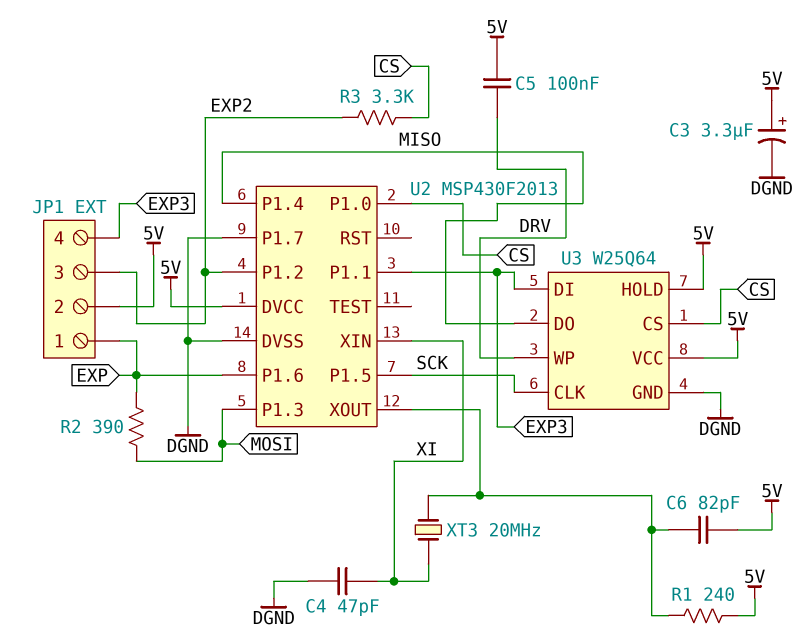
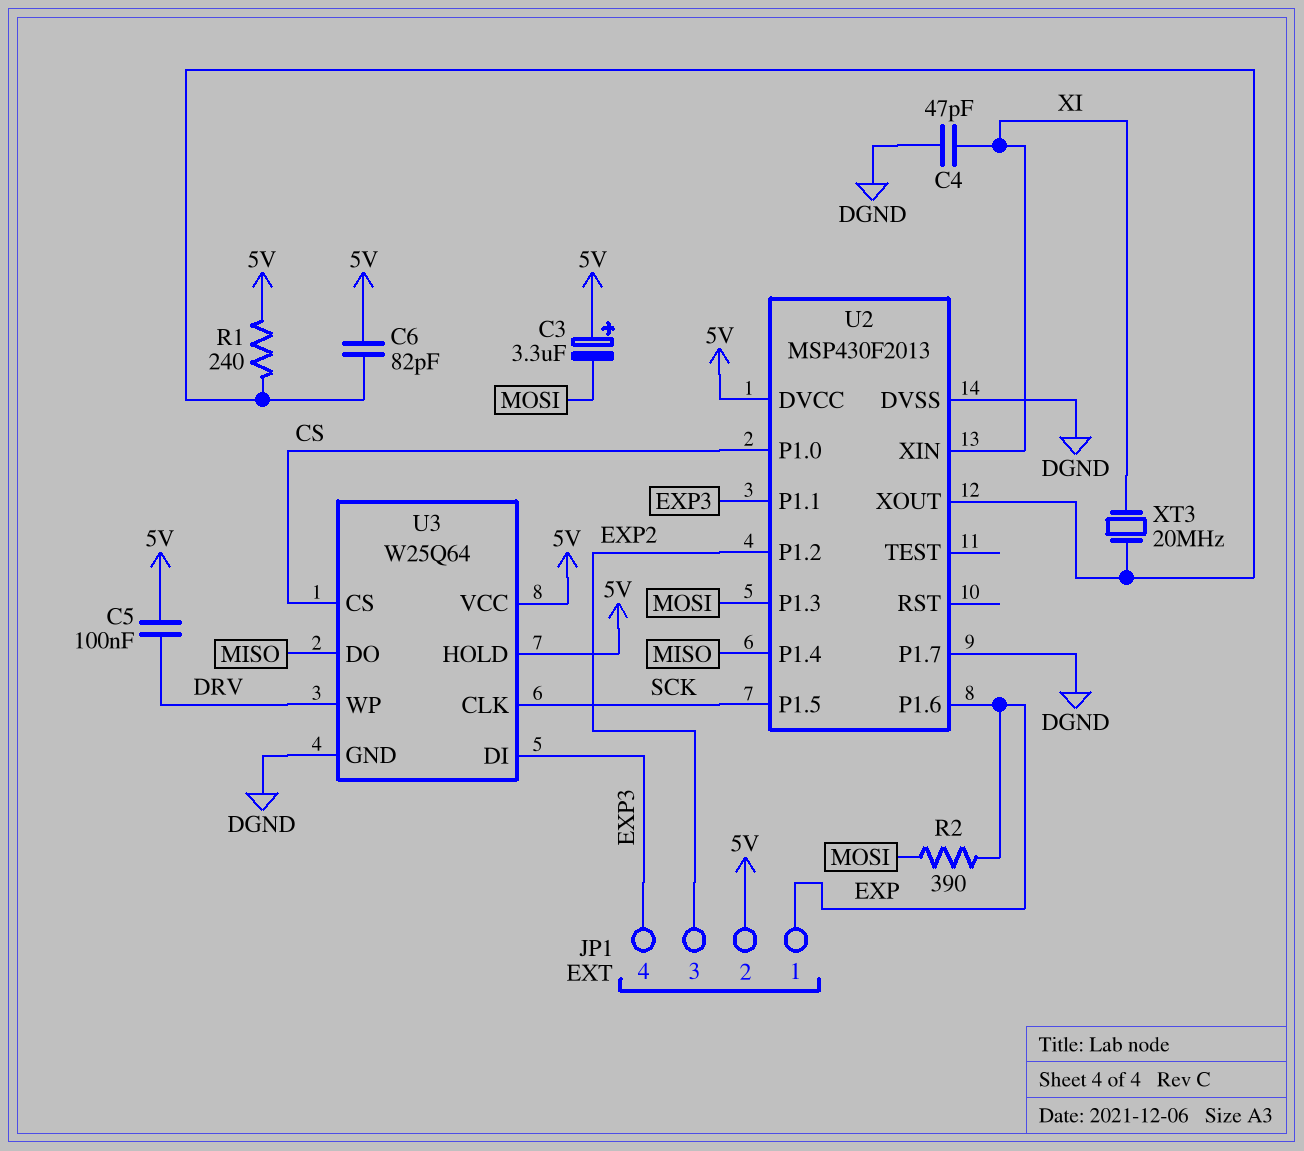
C3: 3.3uF (plus 5V, minus DGND) -> 3.3uF (plus 5V, minus MOSI)
R3: 3.3k (CS, EXP2) -> none

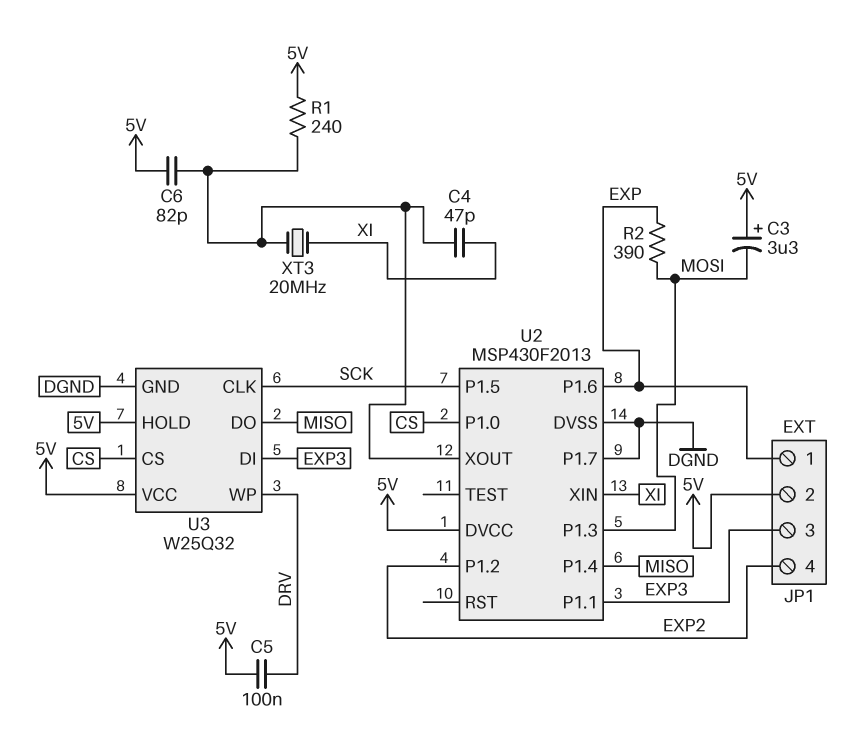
C4: 47pF (DGND, XI) -> 47pF (U2/XOUT, XI)
JP1 pin 3: EXP2 -> EXP3
JP1 pin 4: EXP3 -> EXP2
U3: W25Q64 -> W25Q32

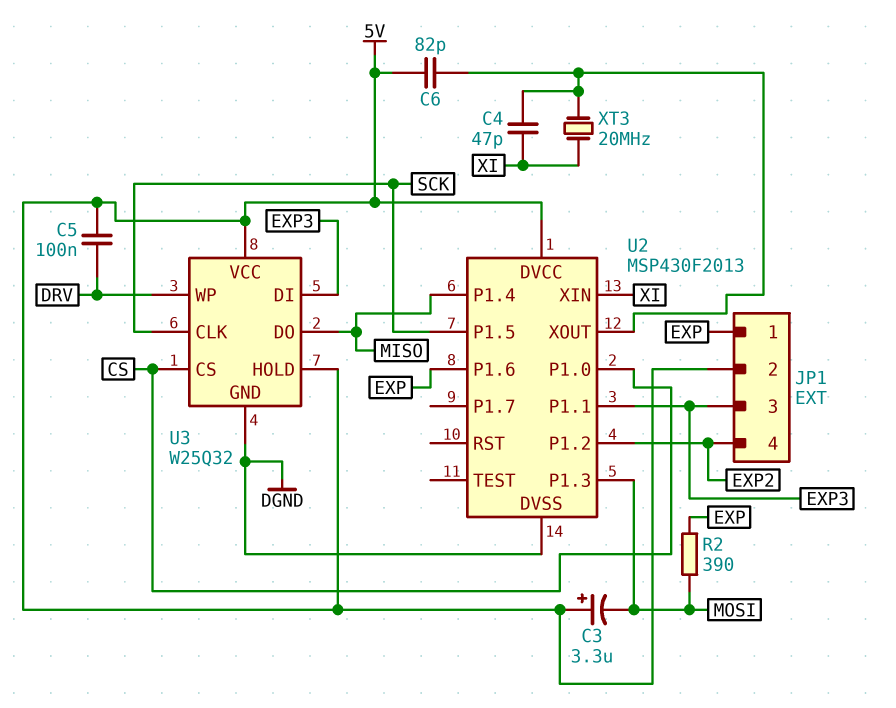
R1: 240 (5V, U2/XOUT) -> none
U2 pin P1.7: DGND -> none

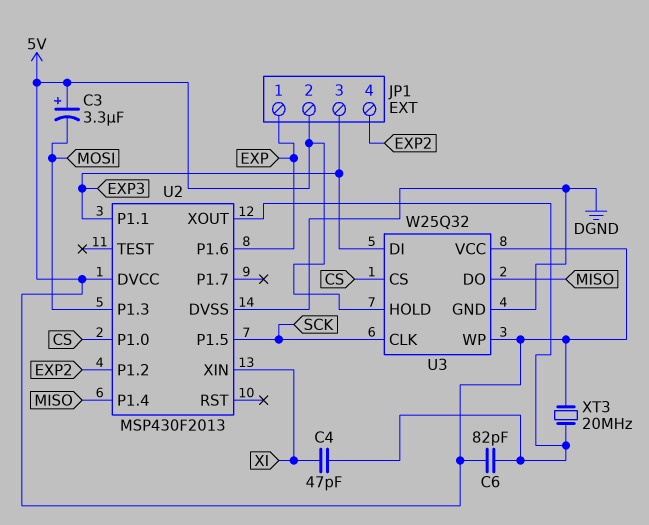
C5: 100nF (5V, DRV) -> none
R2: 390 (EXP, MOSI) -> none
U3 pin WP: DRV -> 5V
XT3: 20MHz (U2/XOUT, XI) -> 20MHz (5V, U2/XOUT)

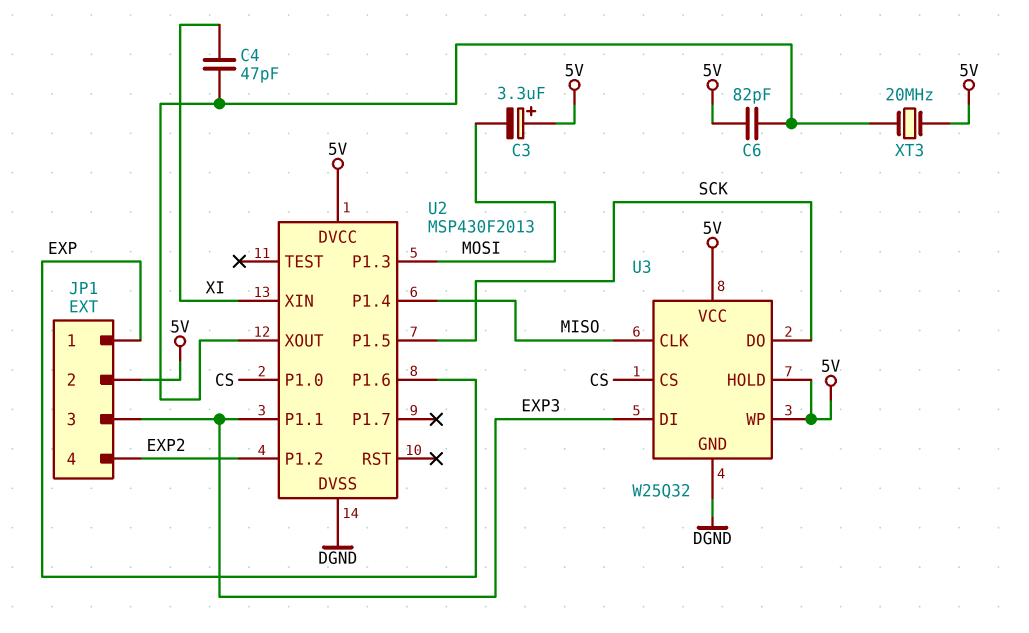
U3 pin CLK: SCK -> MISO
U3 pin DO: MISO -> SCK

